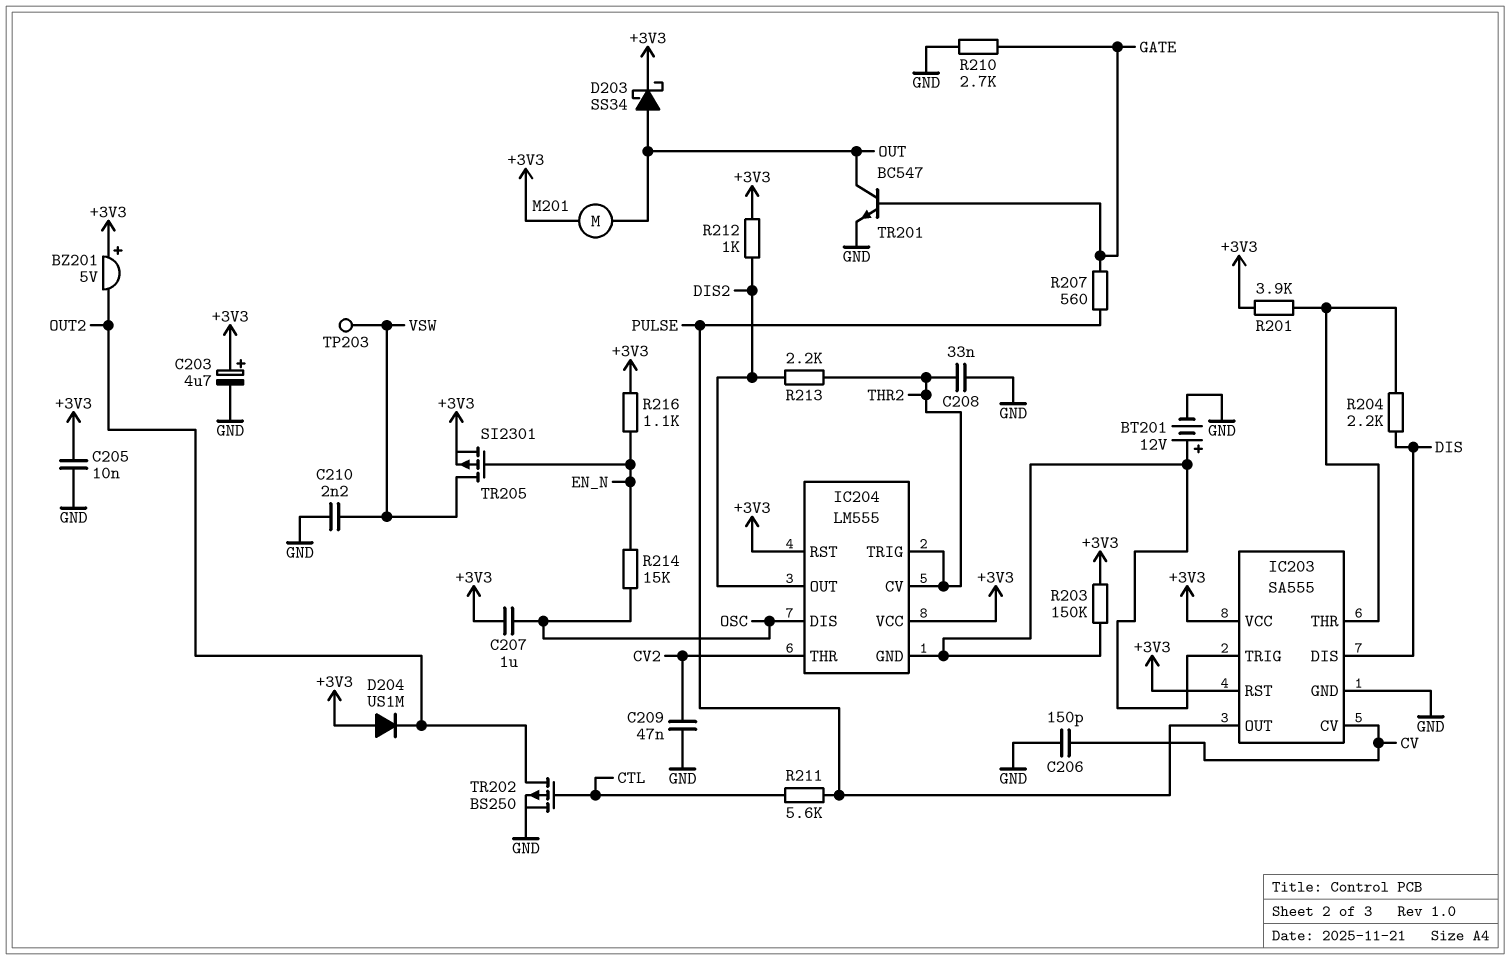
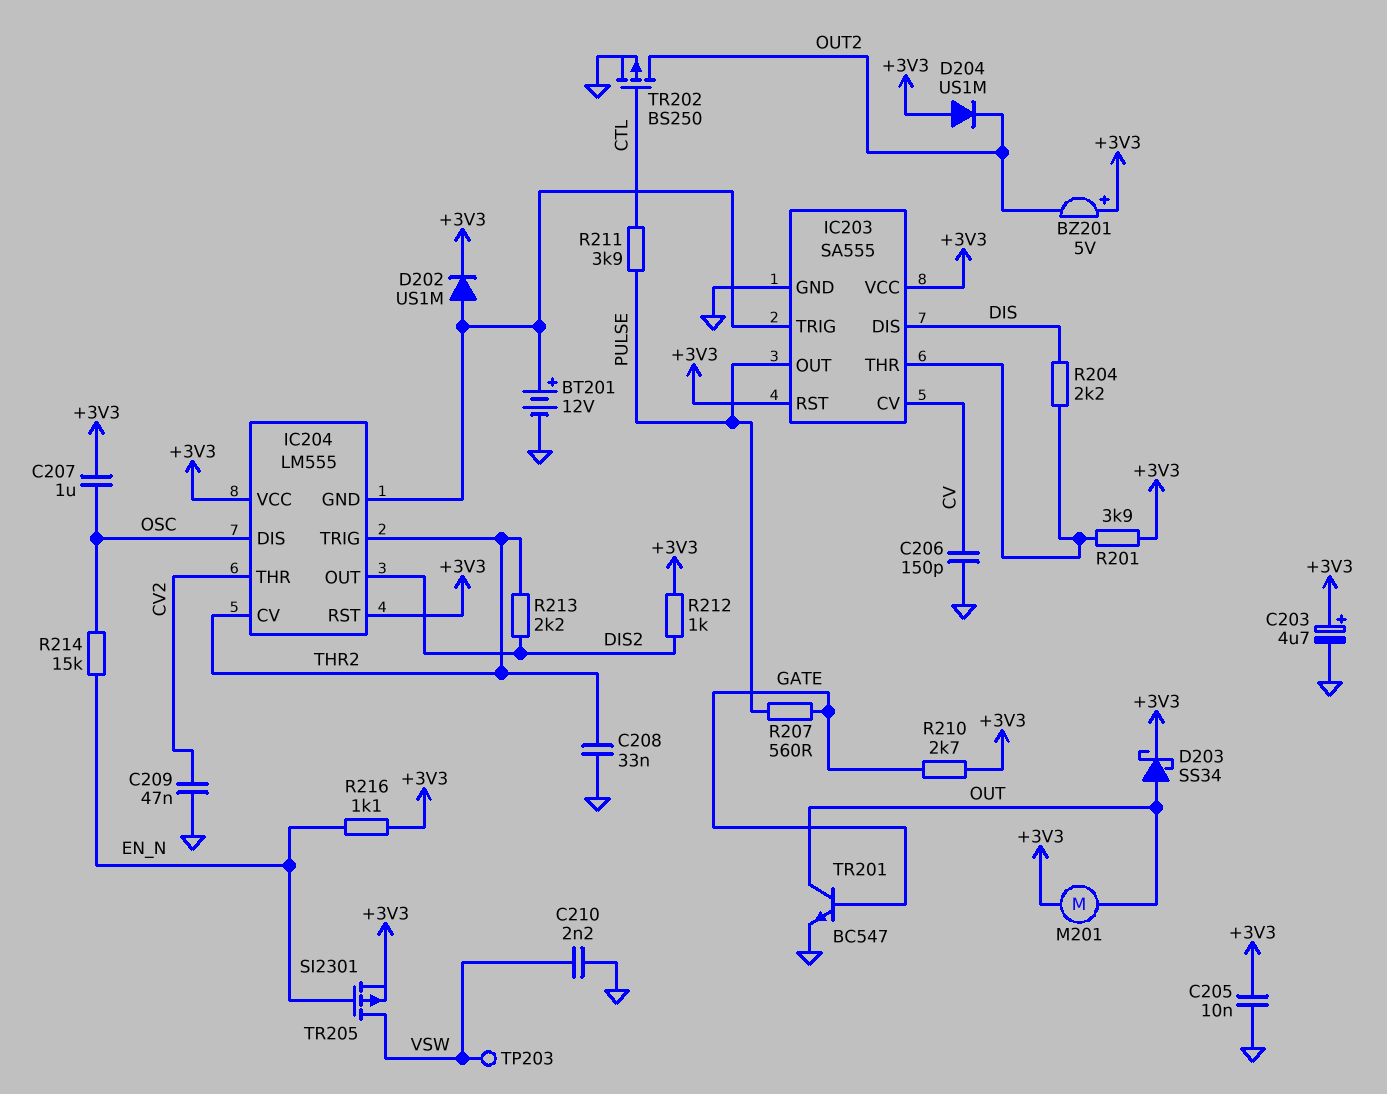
D202: none -> diode US1M (A IC203/TRIG, K +3V3)
R203: 150k (+3V3, IC203/TRIG) -> none
R210: 2.7k (GATE, GND) -> 2.7k (+3V3, GATE)
R211: 5.6k (CTL, PULSE) -> 3.9k (CTL, PULSE)

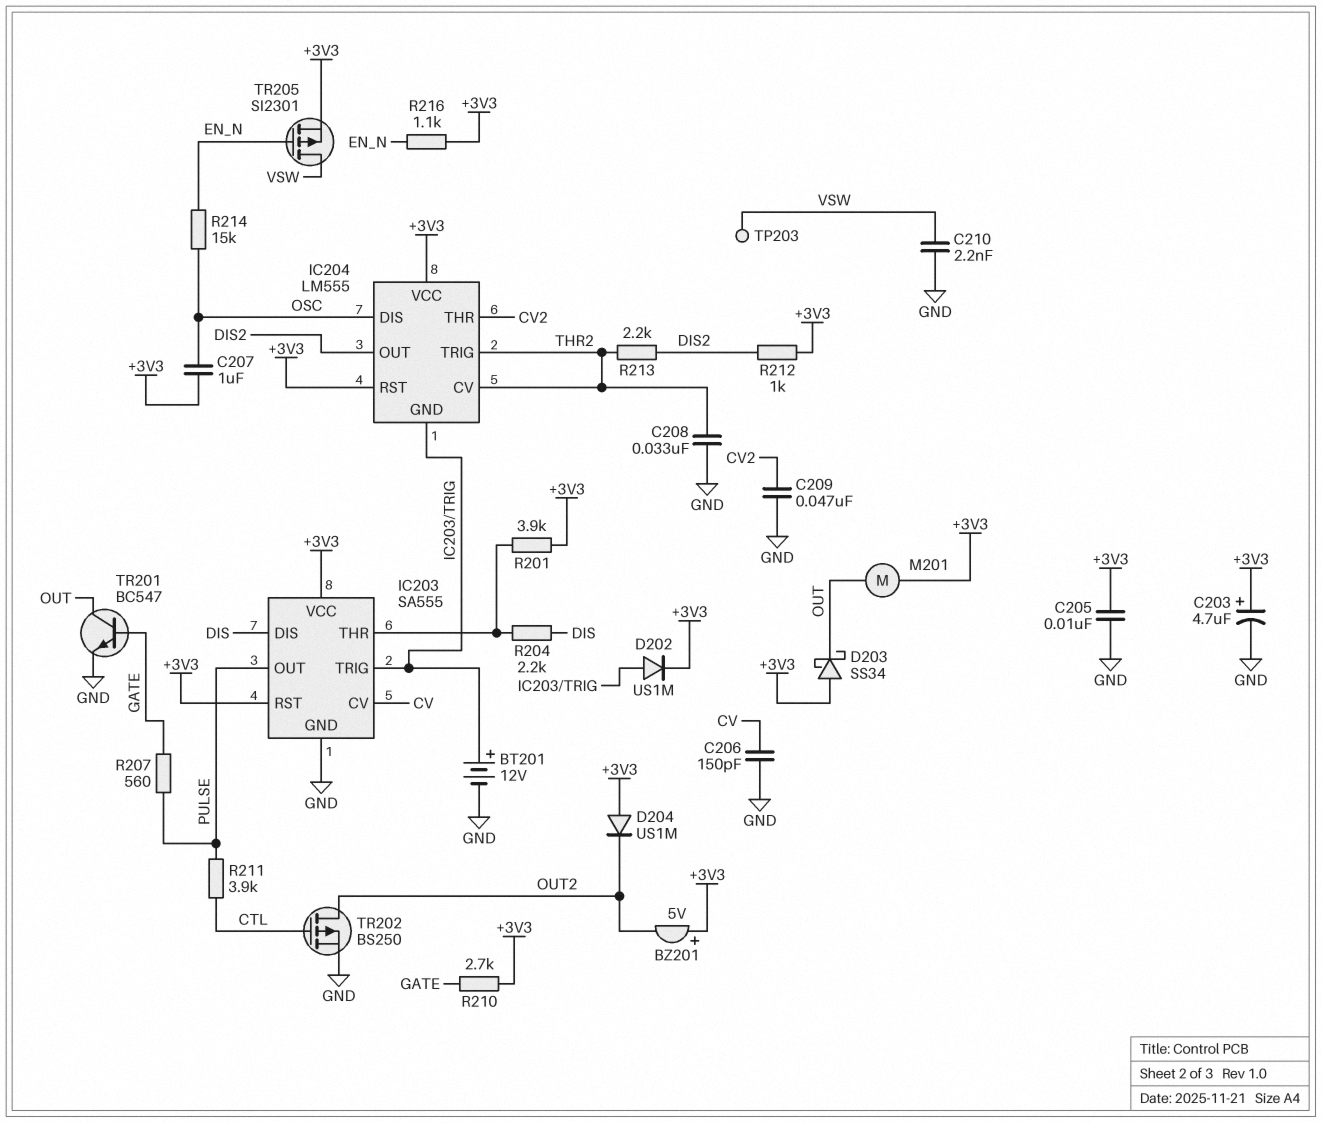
D203: schottky SS34 (A OUT, K +3V3) -> schottky SS34 (A +3V3, K OUT)

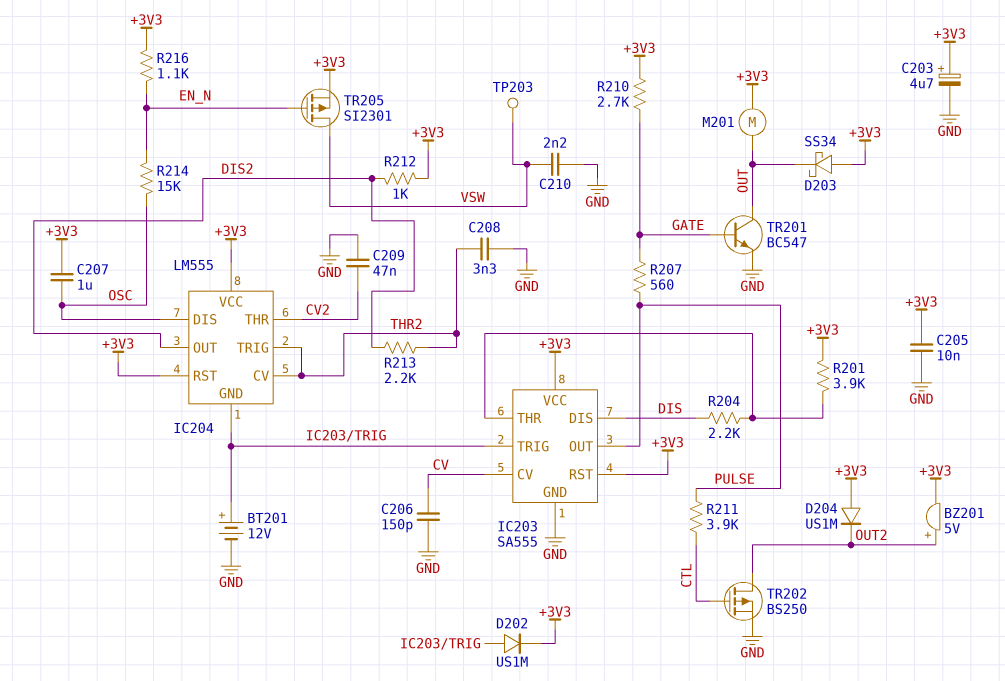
BZ201: buzzer 5V (plus +3V3, minus OUT2) -> buzzer 5V (plus OUT2, minus +3V3)
C208: 33nF (GND, THR2) -> 3.3nF (GND, THR2)

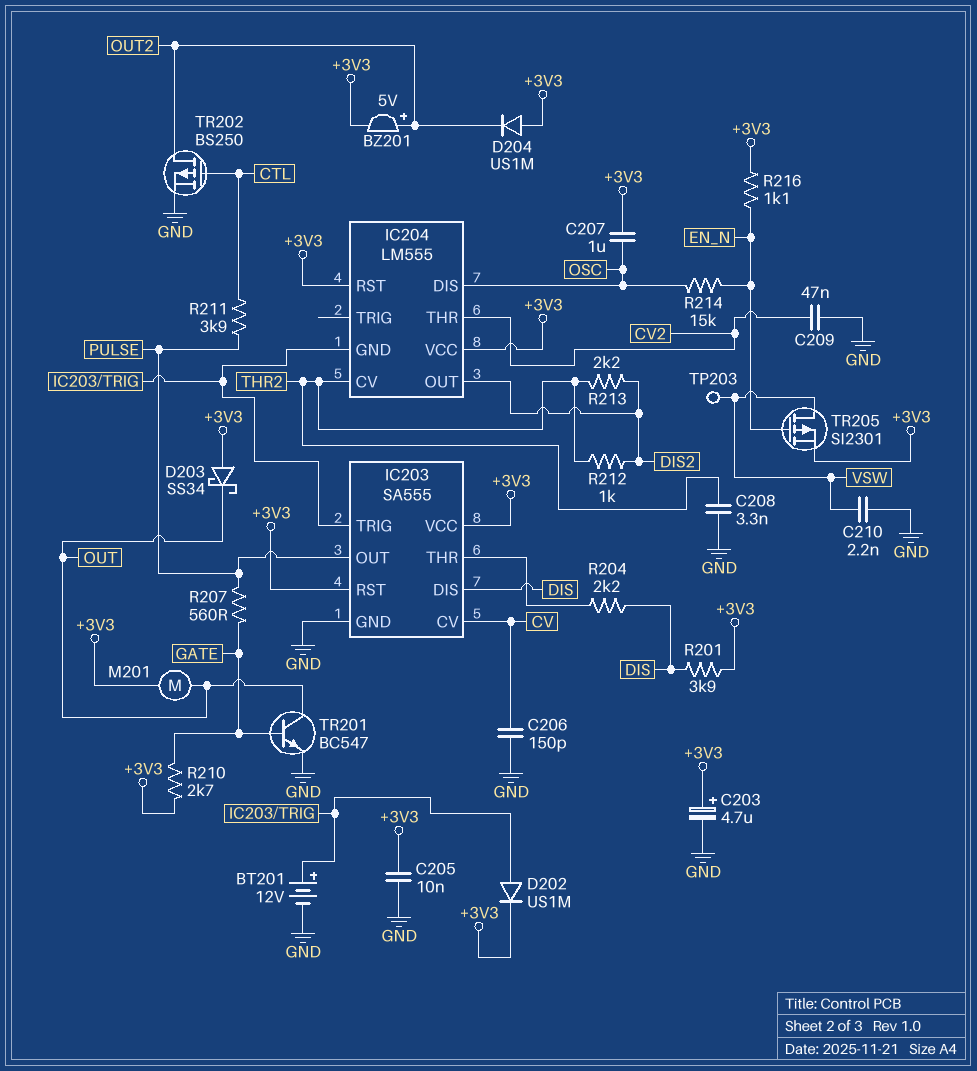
IC204 pin TRIG: THR2 -> none
R201: 3.9k (+3V3, IC203/THR) -> 3.9k (+3V3, DIS)
R212: 1k (+3V3, DIS2) -> 1k (DIS2, THR2)

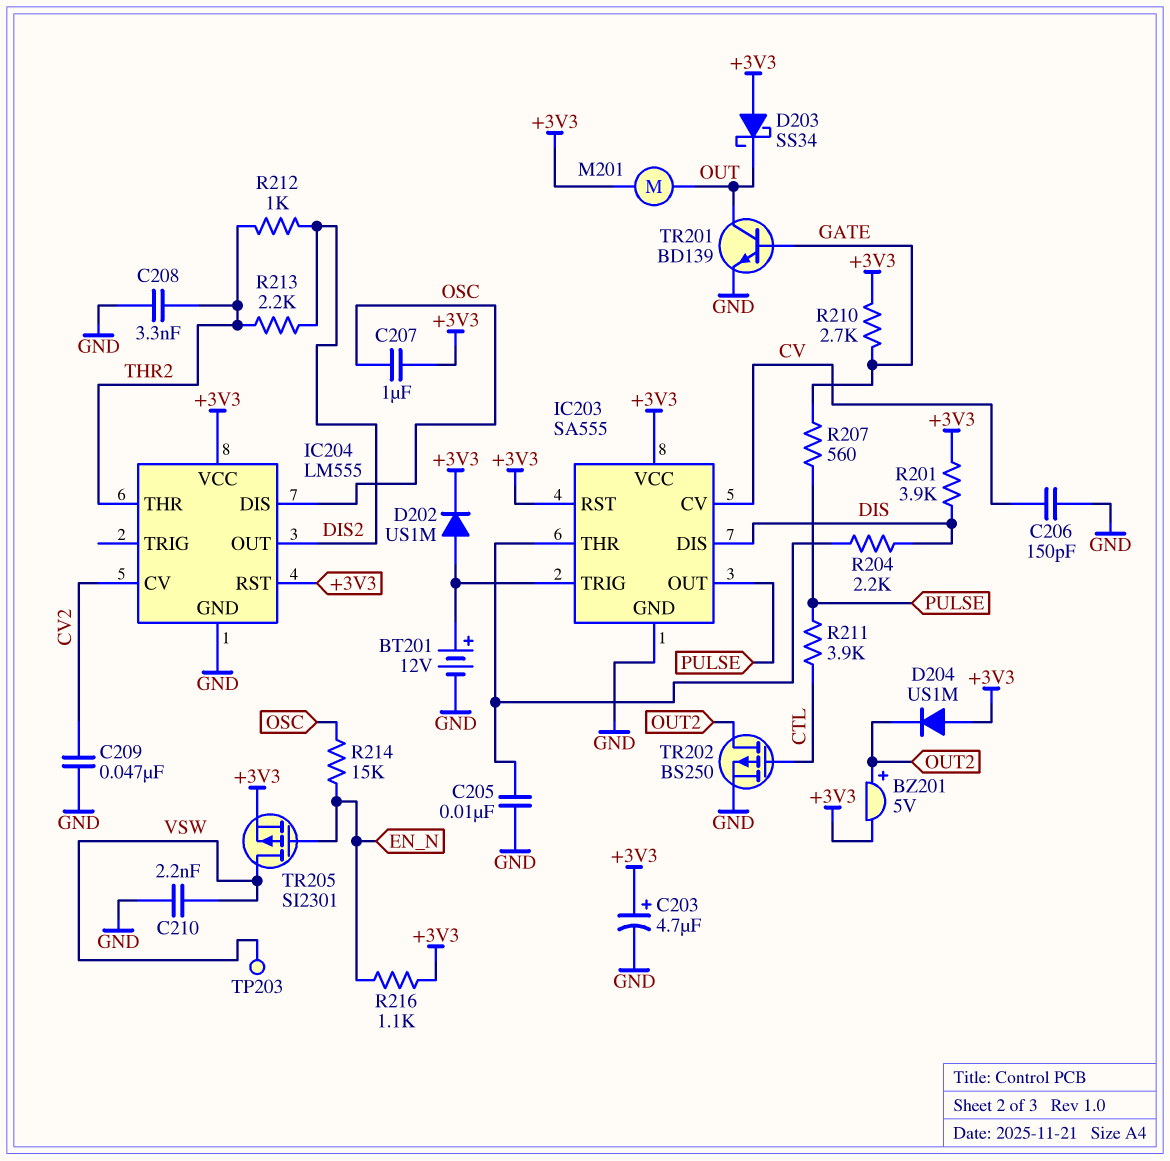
C205: 10nF (+3V3, GND) -> 10nF (GND, IC203/THR)
IC204 pin CV: THR2 -> CV2
IC204 pin GND: IC203/TRIG -> GND
IC204 pin THR: CV2 -> THR2
TR201: NPN BC547 (B GATE, C OUT, E GND) -> NPN BD139 (B GATE, C OUT, E GND)

